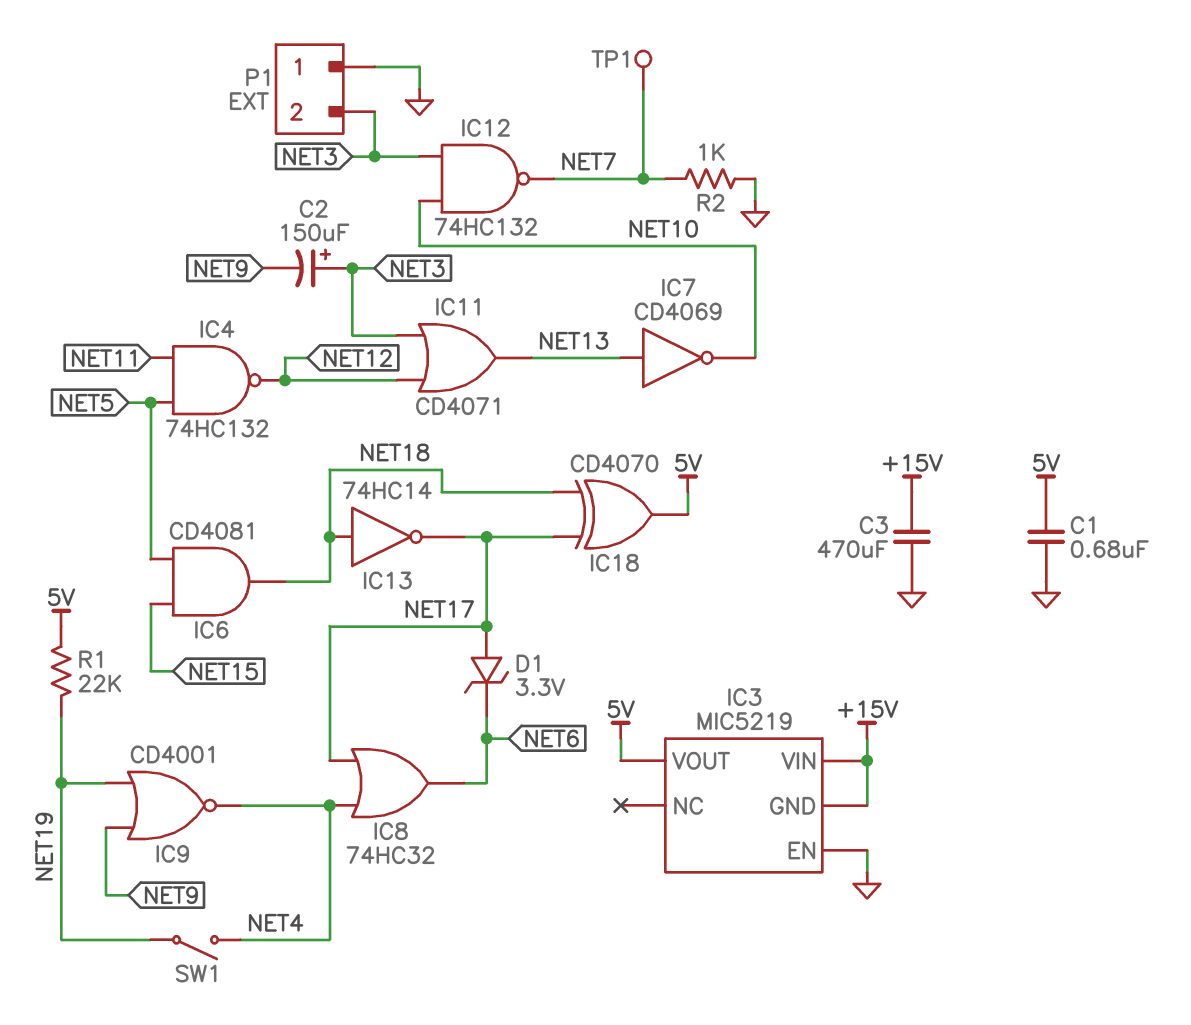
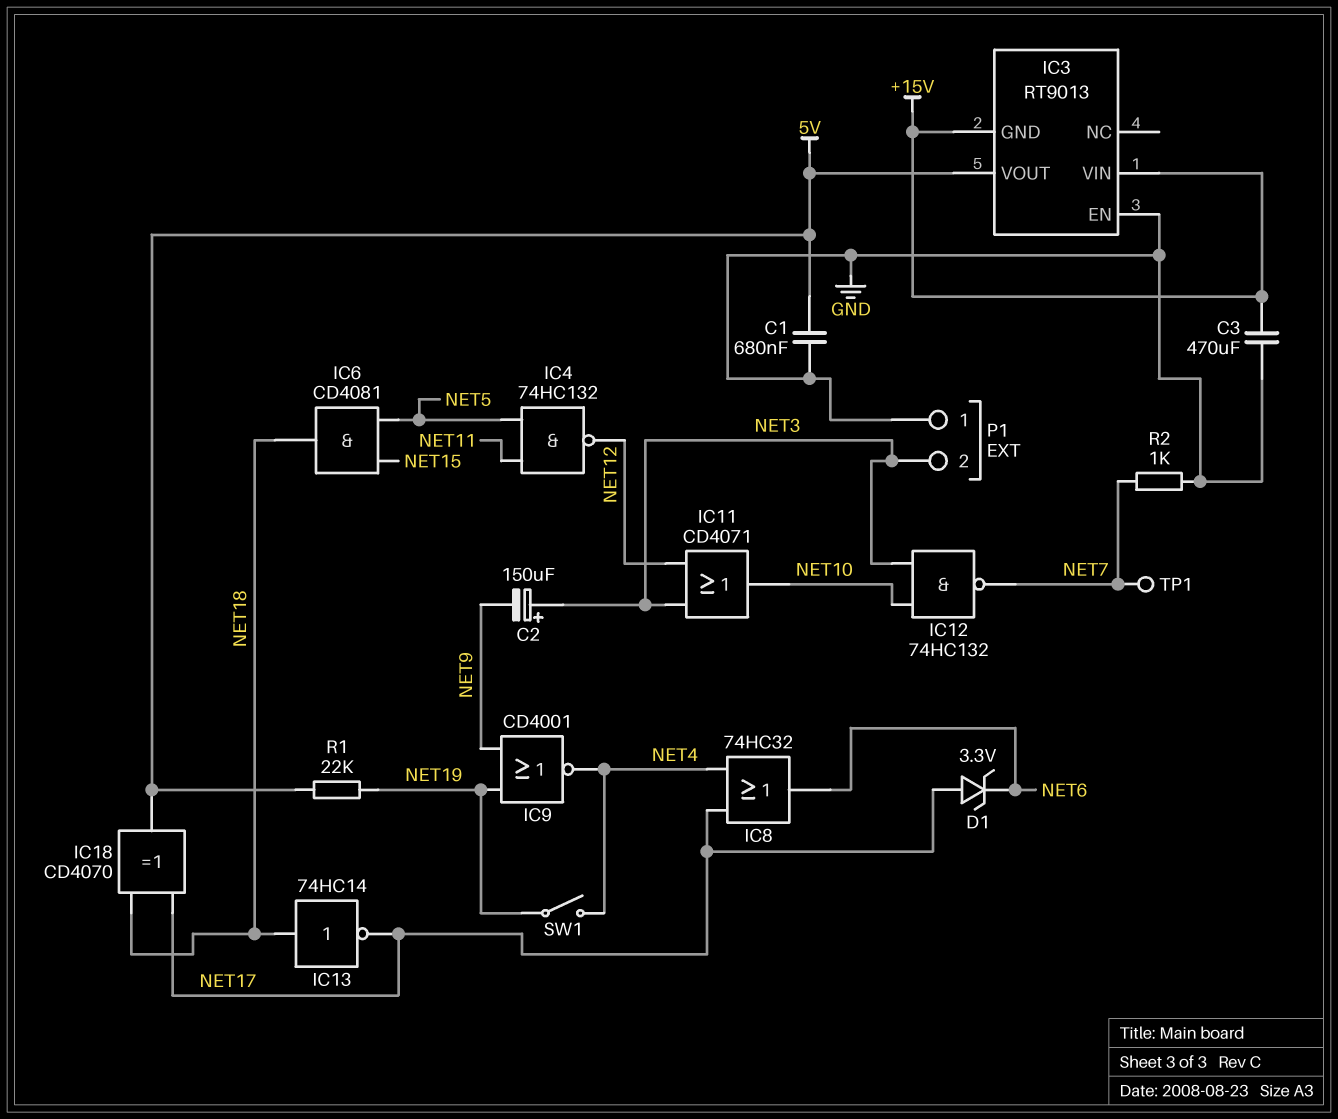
IC3: MIC5219 -> RT9013
IC7: NOT CD4069 (in NET13, out NET10) -> none
IC11: OR CD4071 (in NET3, in NET12, out NET13) -> OR CD4071 (in NET3, in NET12, out NET10)

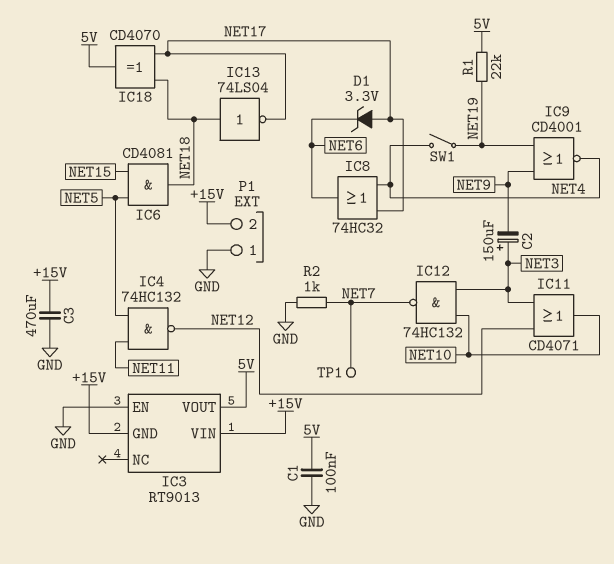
C1: 680nF (5V, GND) -> 100nF (5V, GND)
IC13: NOT 74HC14 (in NET18, out NET17) -> NOT 74LS04 (in NET18, out NET17)
P1 pin 2: NET3 -> +15V

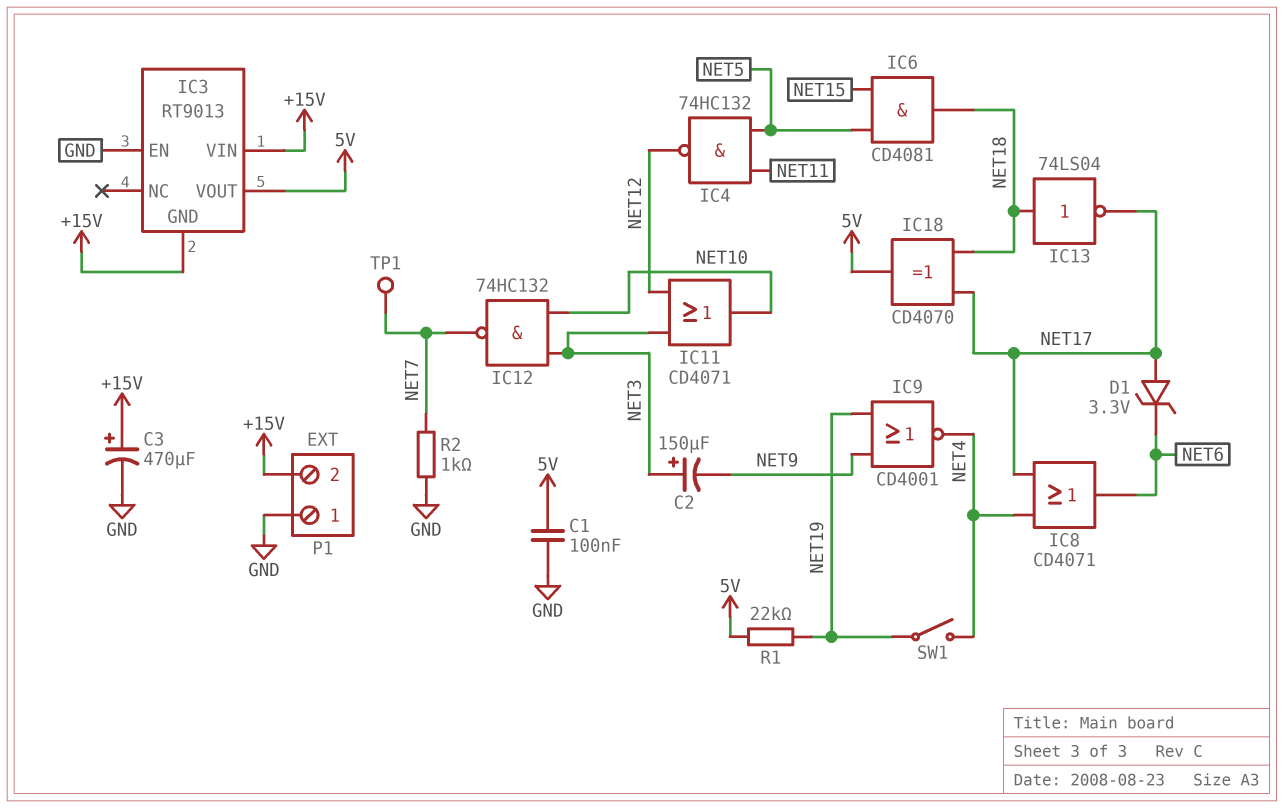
C3: 470uF (+15V, GND) -> 470uF (plus +15V, minus GND)
IC8: OR 74HC32 (in NET4, in NET17, out NET6) -> OR CD4071 (in NET4, in NET17, out NET6)

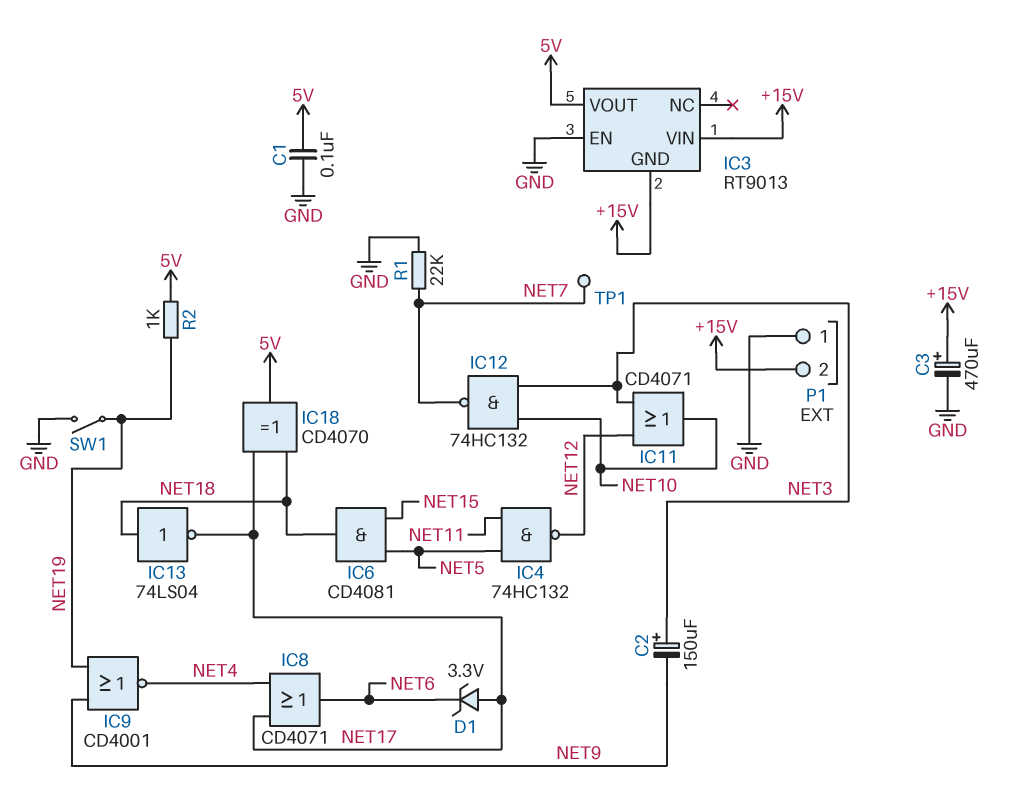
R1: 22k (5V, NET19) -> 22k (GND, NET7)
R2: 1k (GND, NET7) -> 1k (5V, NET19)
SW1: switch (NET4, NET19) -> switch (GND, NET19)

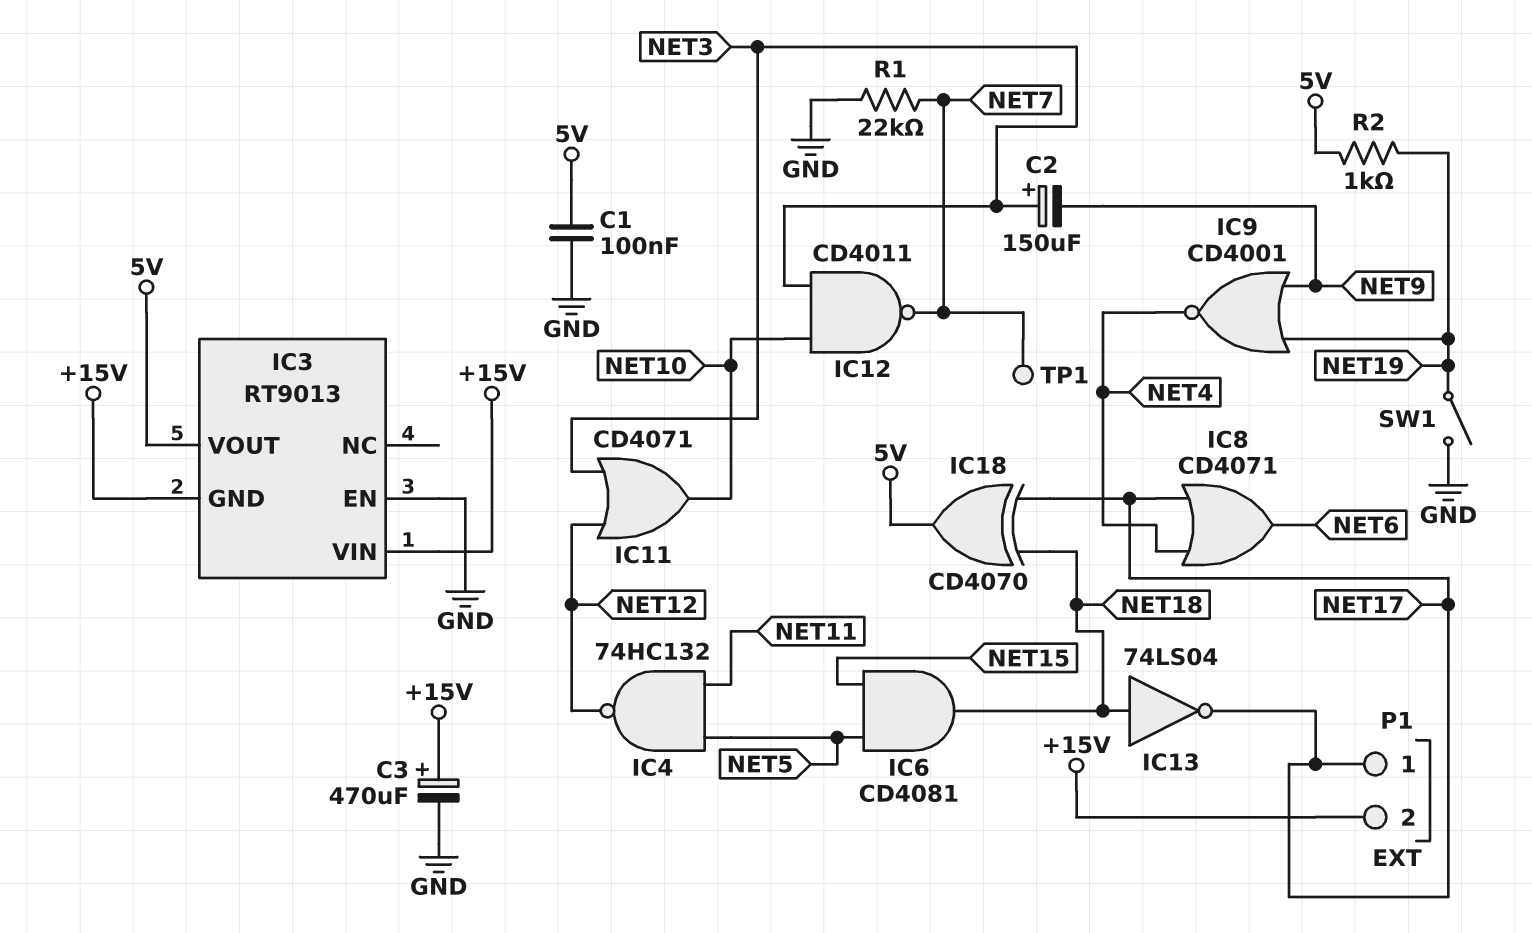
D1: zener 3.3V (A NET17, K NET6) -> none
IC12: NAND 74HC132 (in NET3, in NET10, out NET7) -> NAND CD4011 (in NET3, in NET10, out NET7)
P1 pin 1: GND -> NET17

